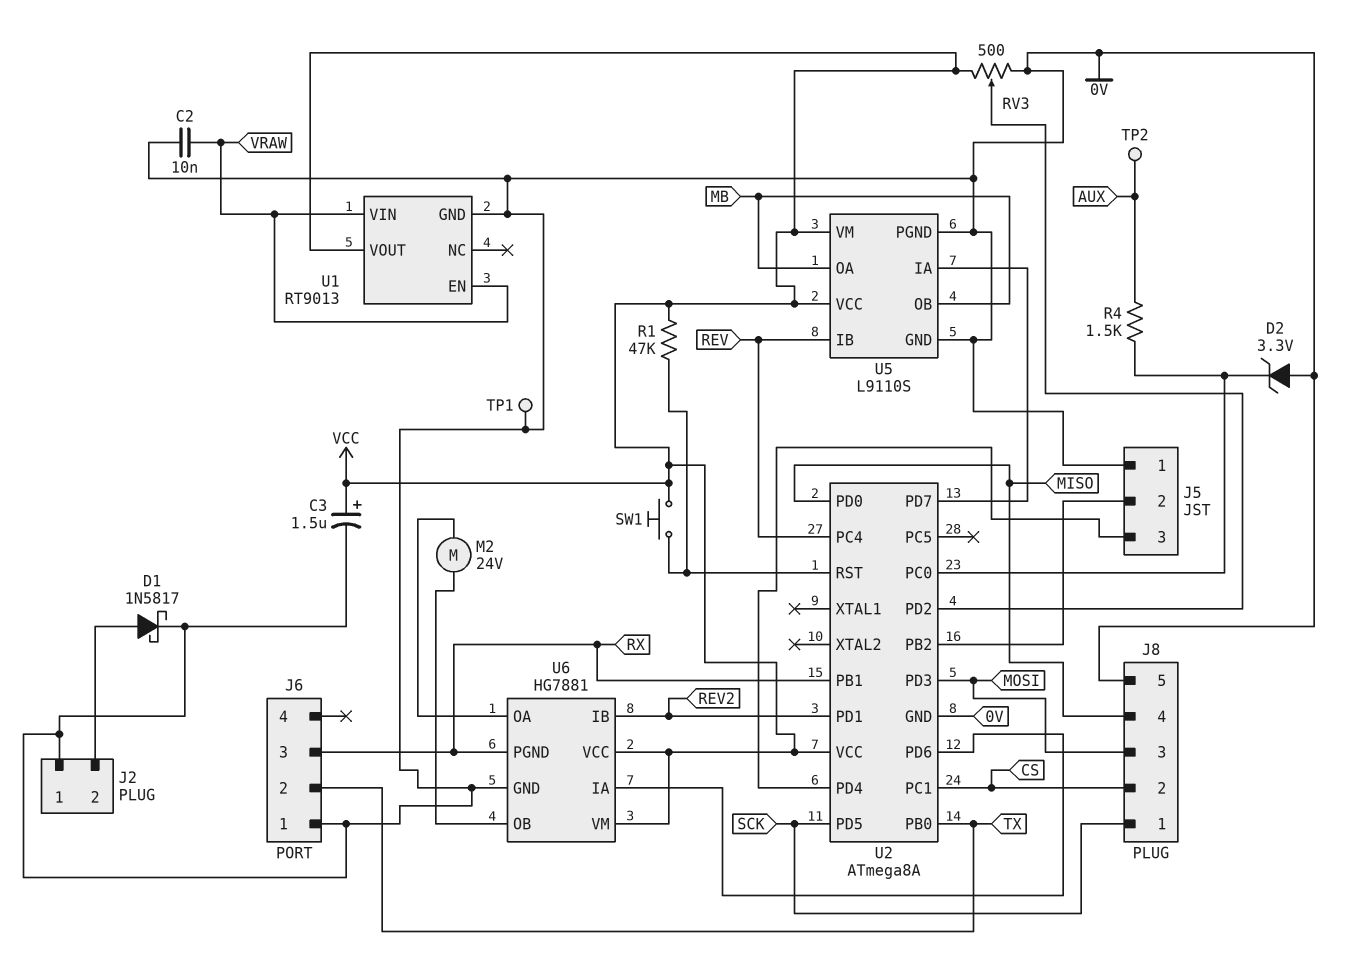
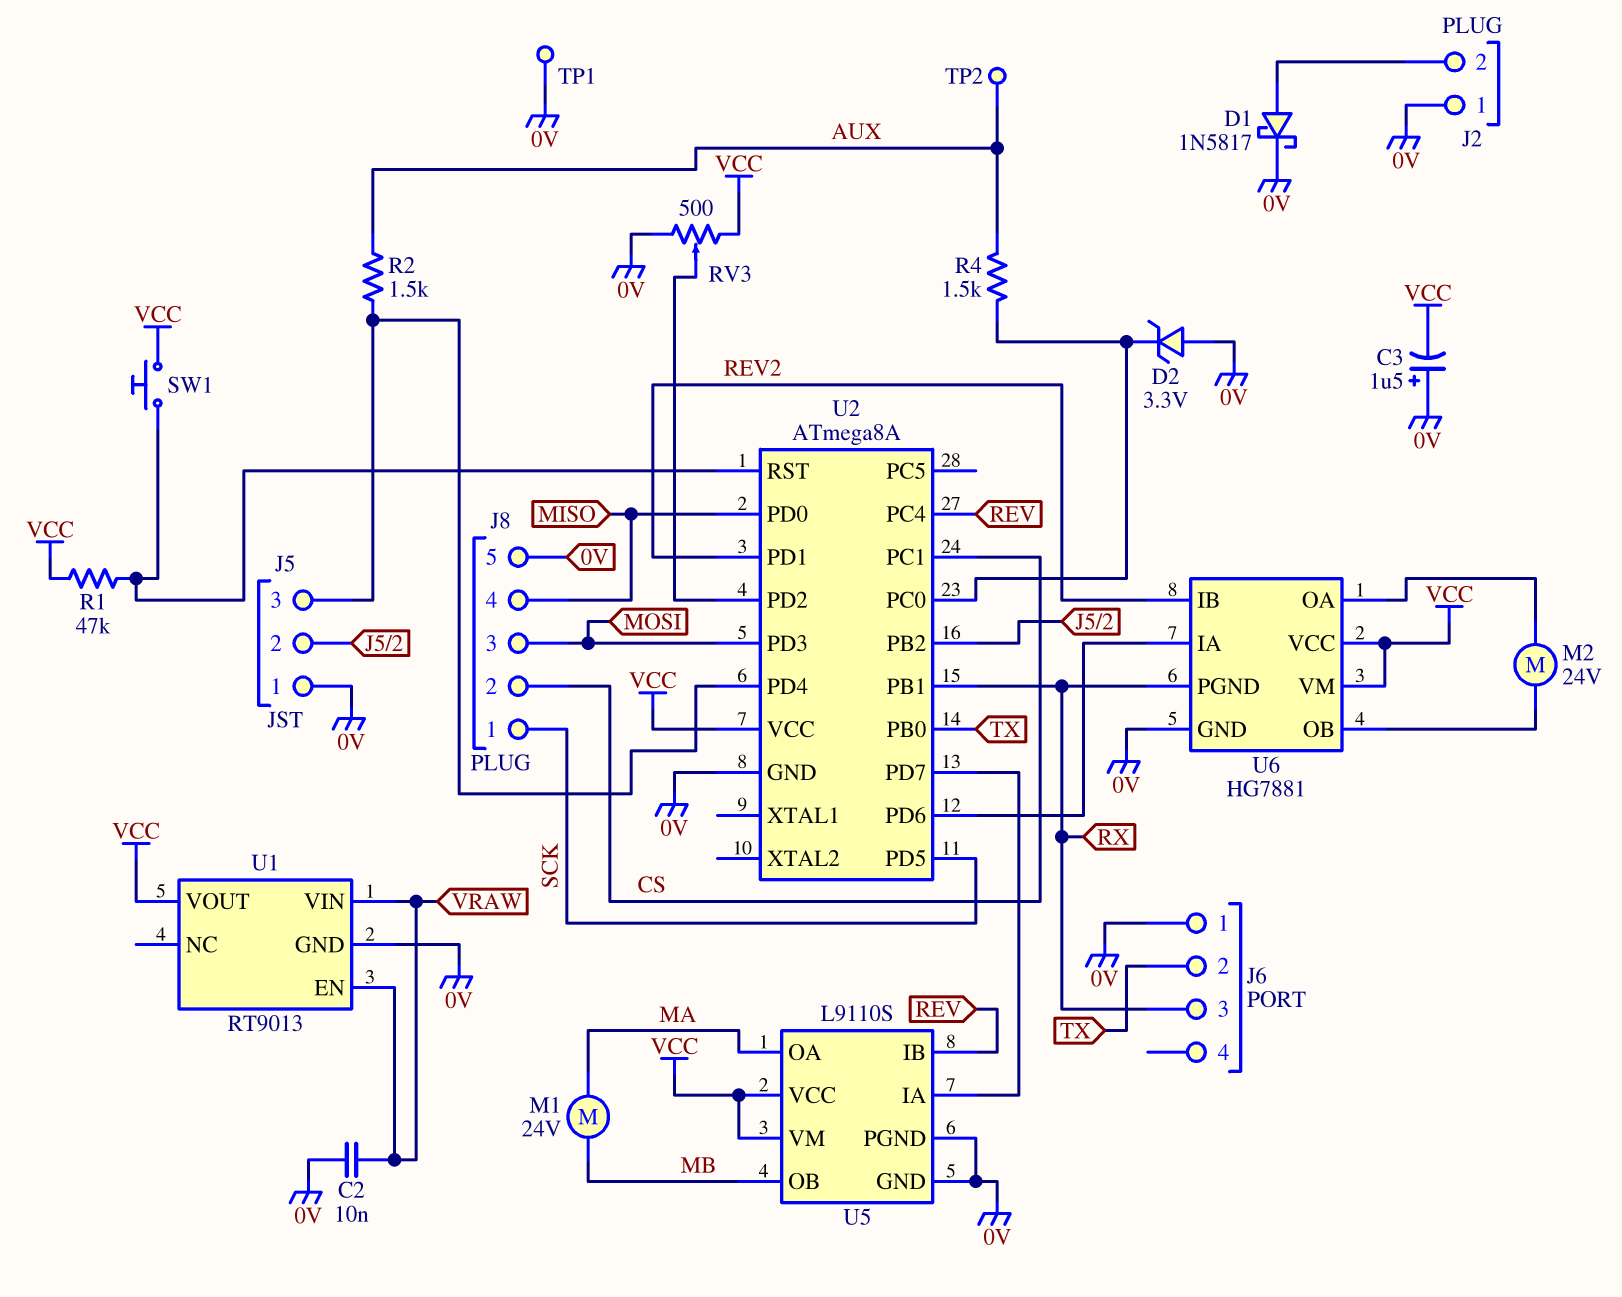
C3: 1.5uF (plus VCC, minus 0V) -> 1.5uF (plus 0V, minus VCC)
M1: none -> motor 24V (MA, MB)
R2: none -> 1.5k (AUX, J5/3)
U5 pin OA: MB -> MA

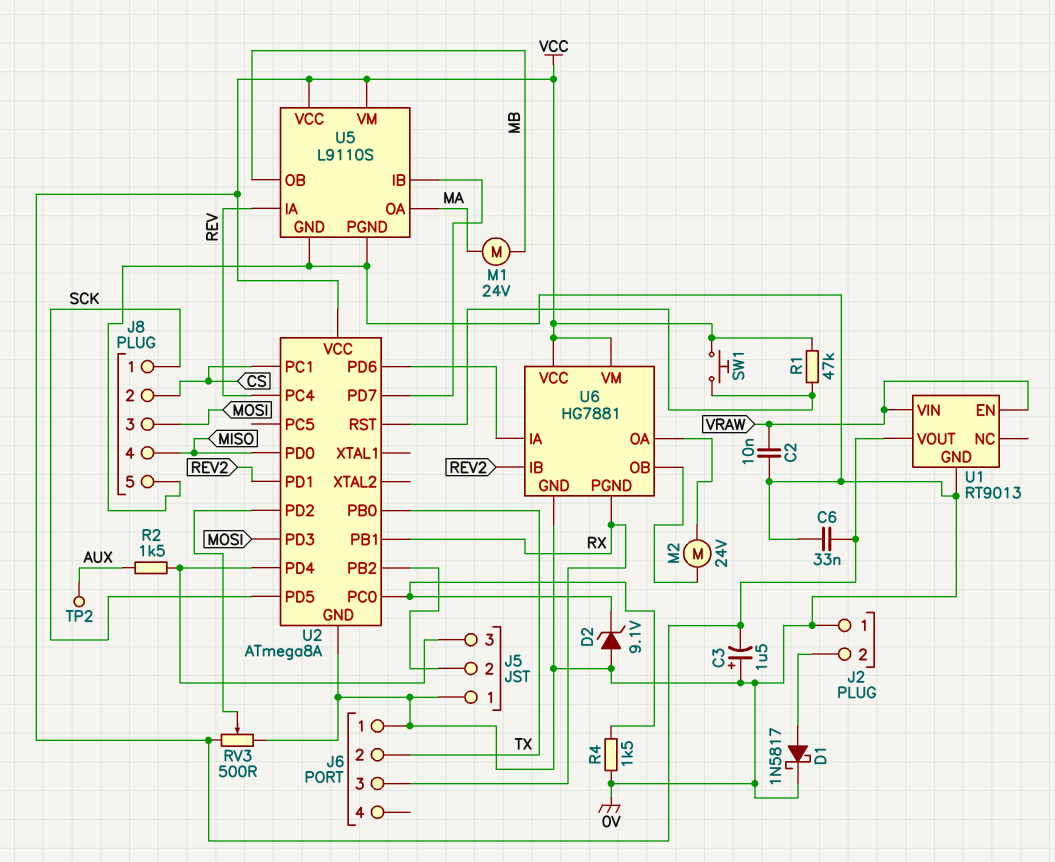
C6: none -> 33nF (0V, VCC)
D2: zener 3.3V (A 0V, K U2/PC0) -> zener 9.1V (A 0V, K U2/PC0)
R4: 1.5k (AUX, U2/PC0) -> 1.5k (0V, U2/PC0)
TP1: test point (0V) -> none
U5 pin IA: U2/PD7 -> REV
U5 pin IB: REV -> U2/PD7

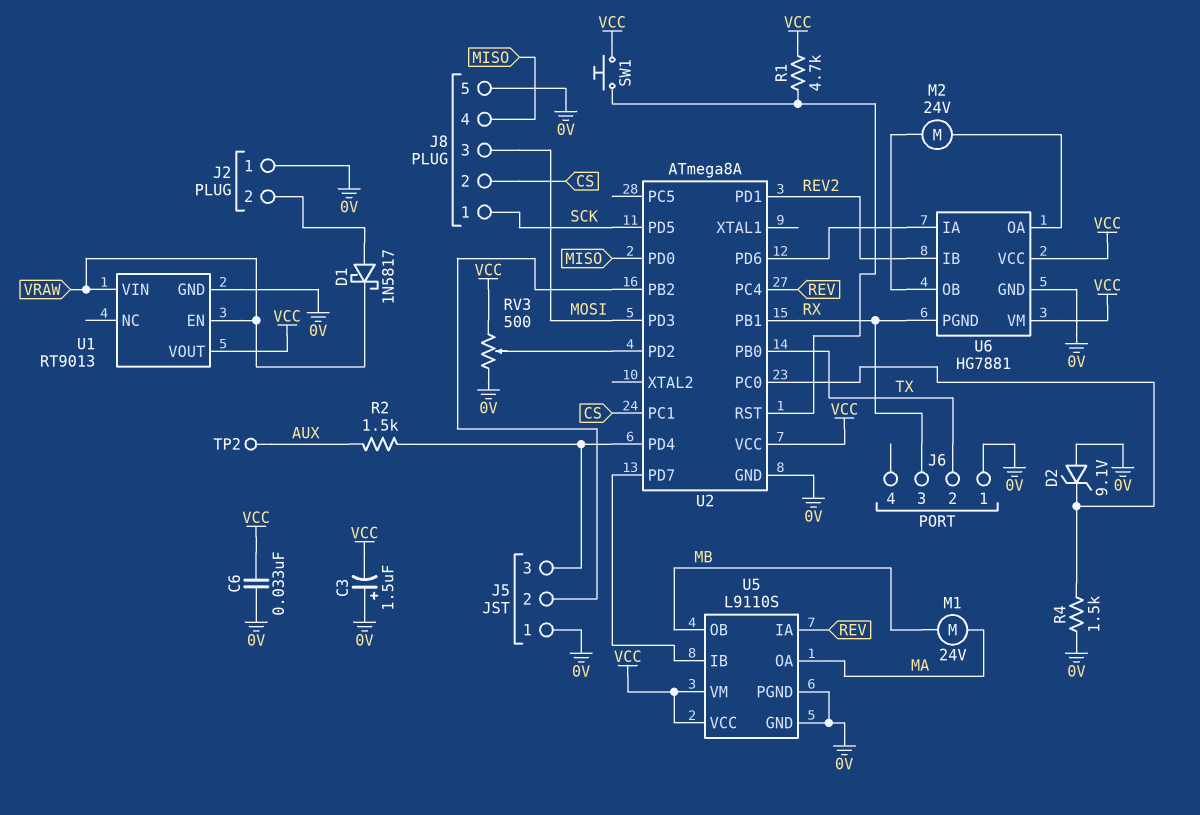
C2: 10nF (0V, VRAW) -> none
D1: schottky 1N5817 (A J2/2, K 0V) -> schottky 1N5817 (A J2/2, K VRAW)
R1: 47k (U2/RST, VCC) -> 4.7k (U2/RST, VCC)

